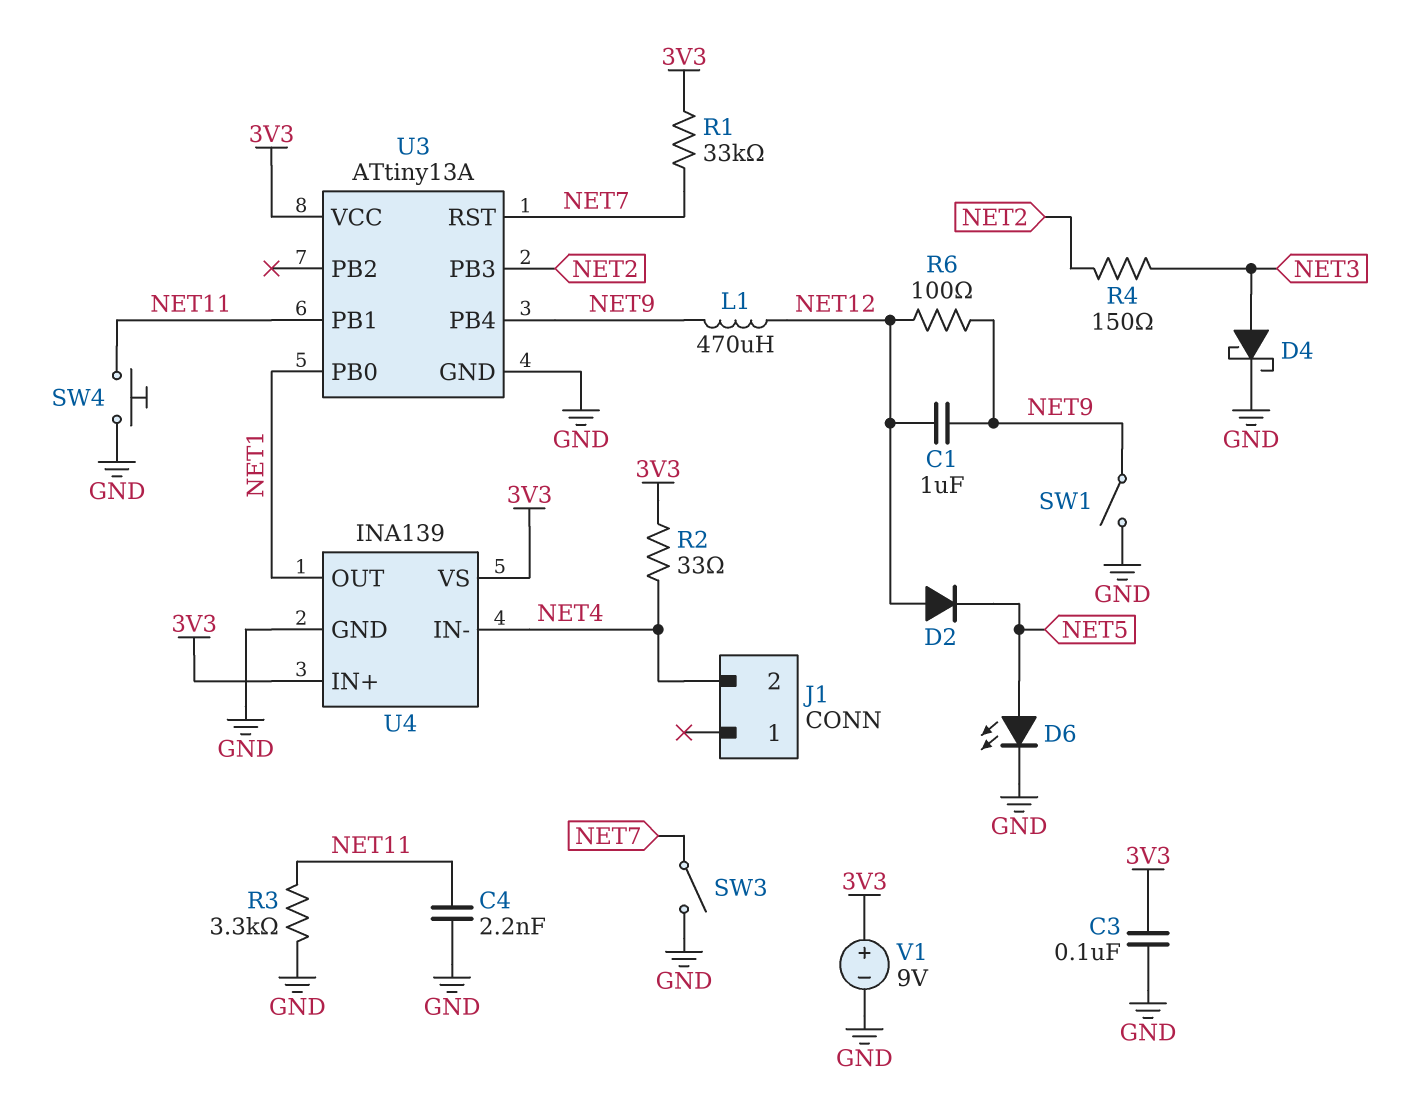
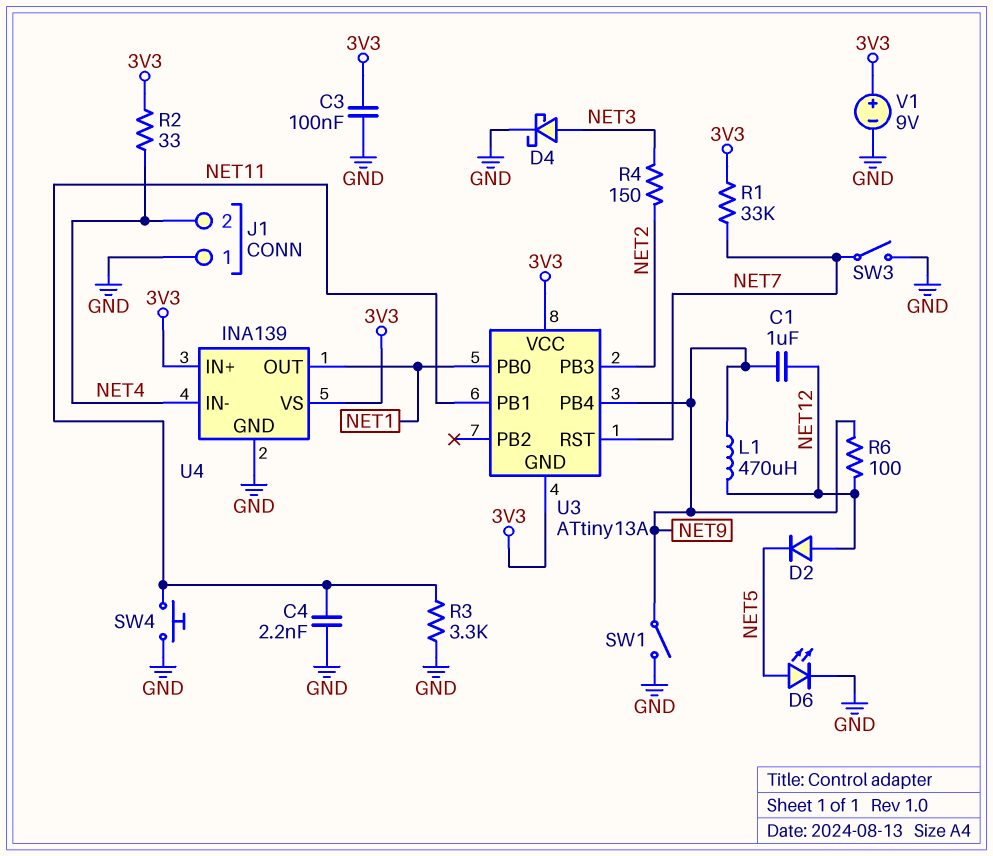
J1 pin 1: none -> GND
U3 pin GND: GND -> 3V3

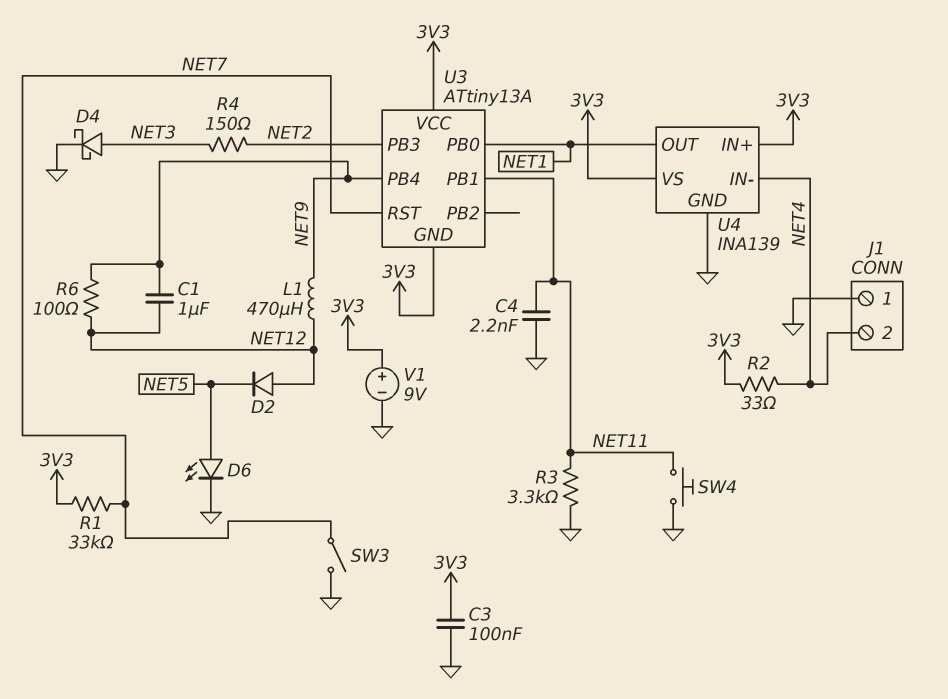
SW1: switch (GND, NET9) -> none

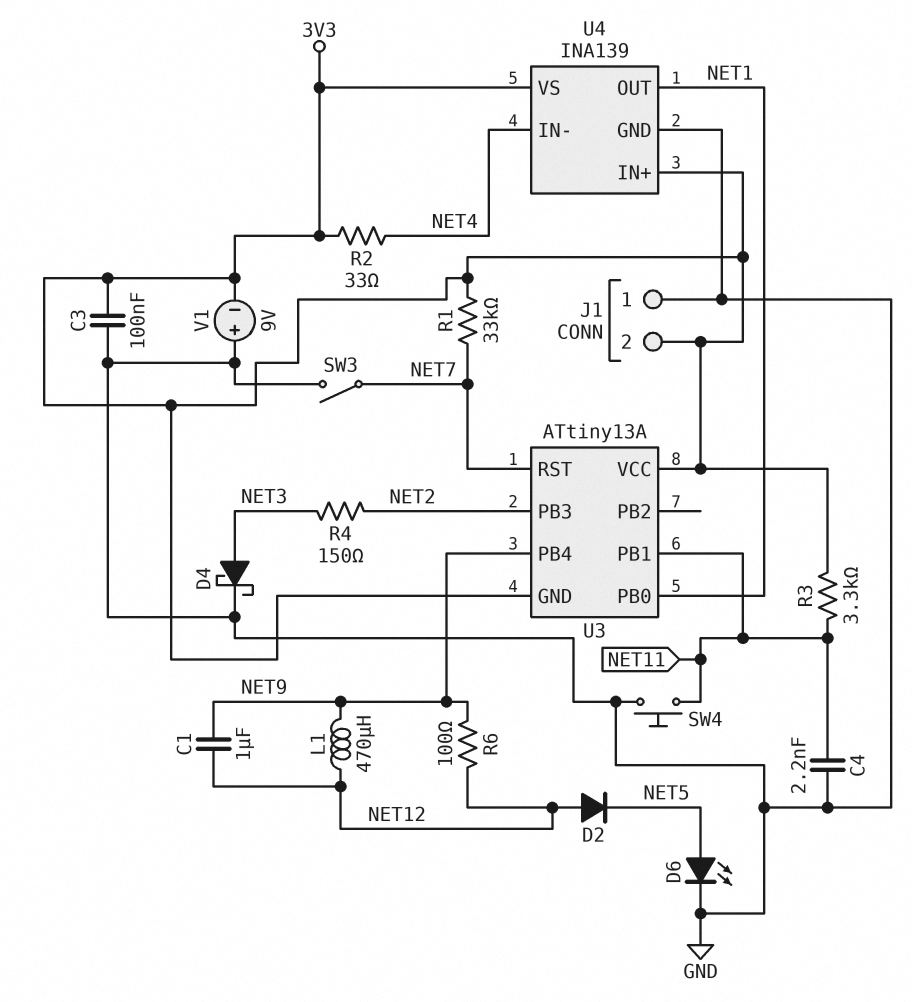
J1 pin 2: NET4 -> 3V3
R3: 3.3k (GND, NET11) -> 3.3k (3V3, NET11)
V1: 9V (plus 3V3, minus GND) -> 9V (plus GND, minus 3V3)

